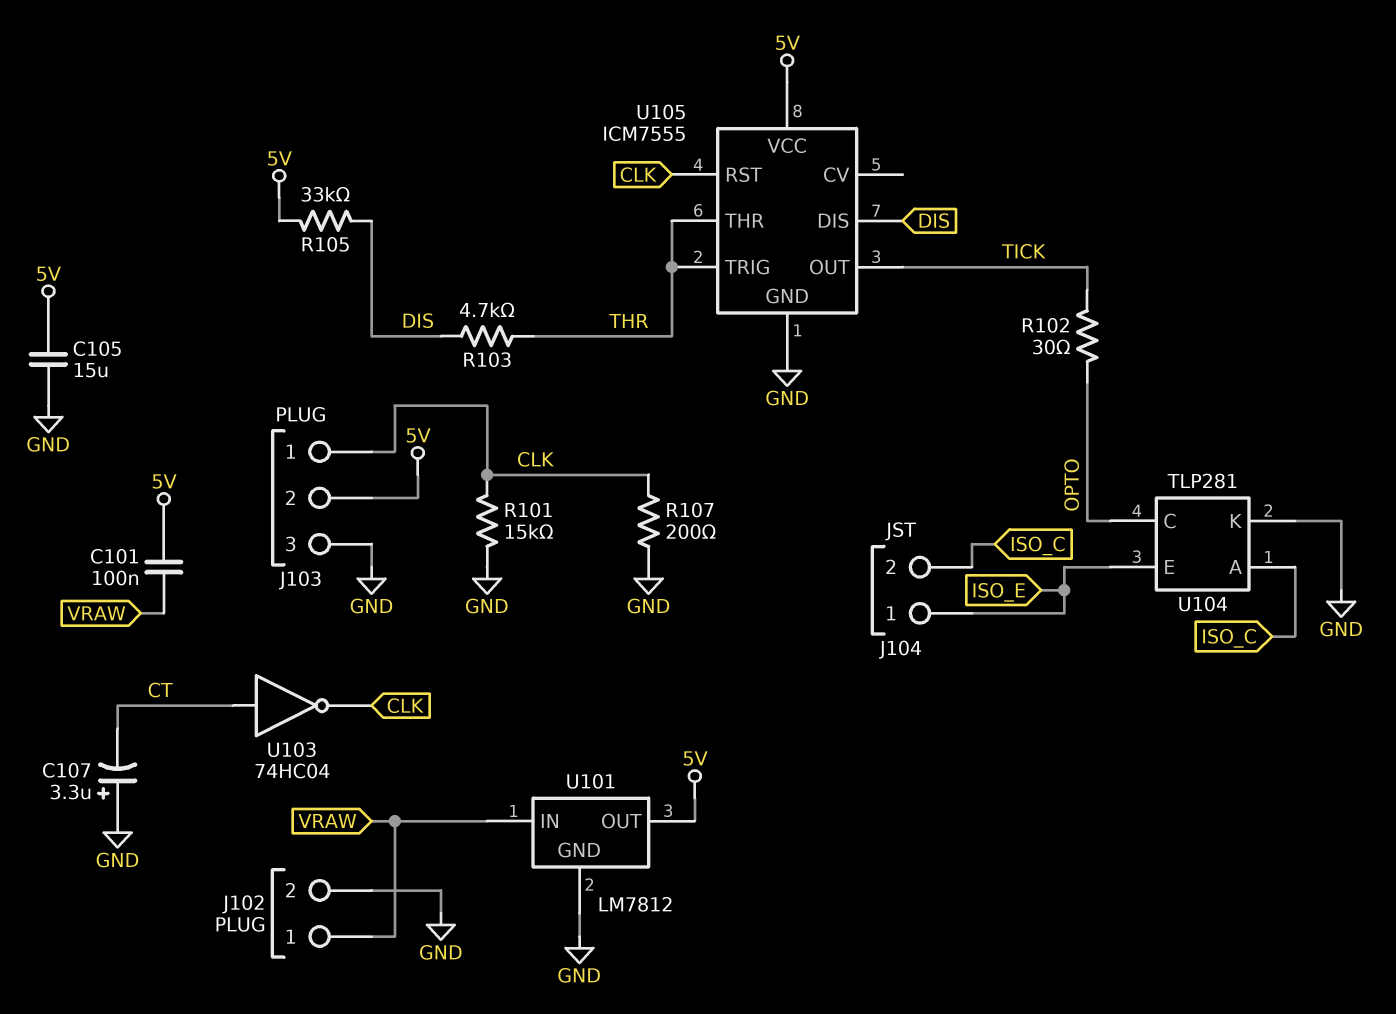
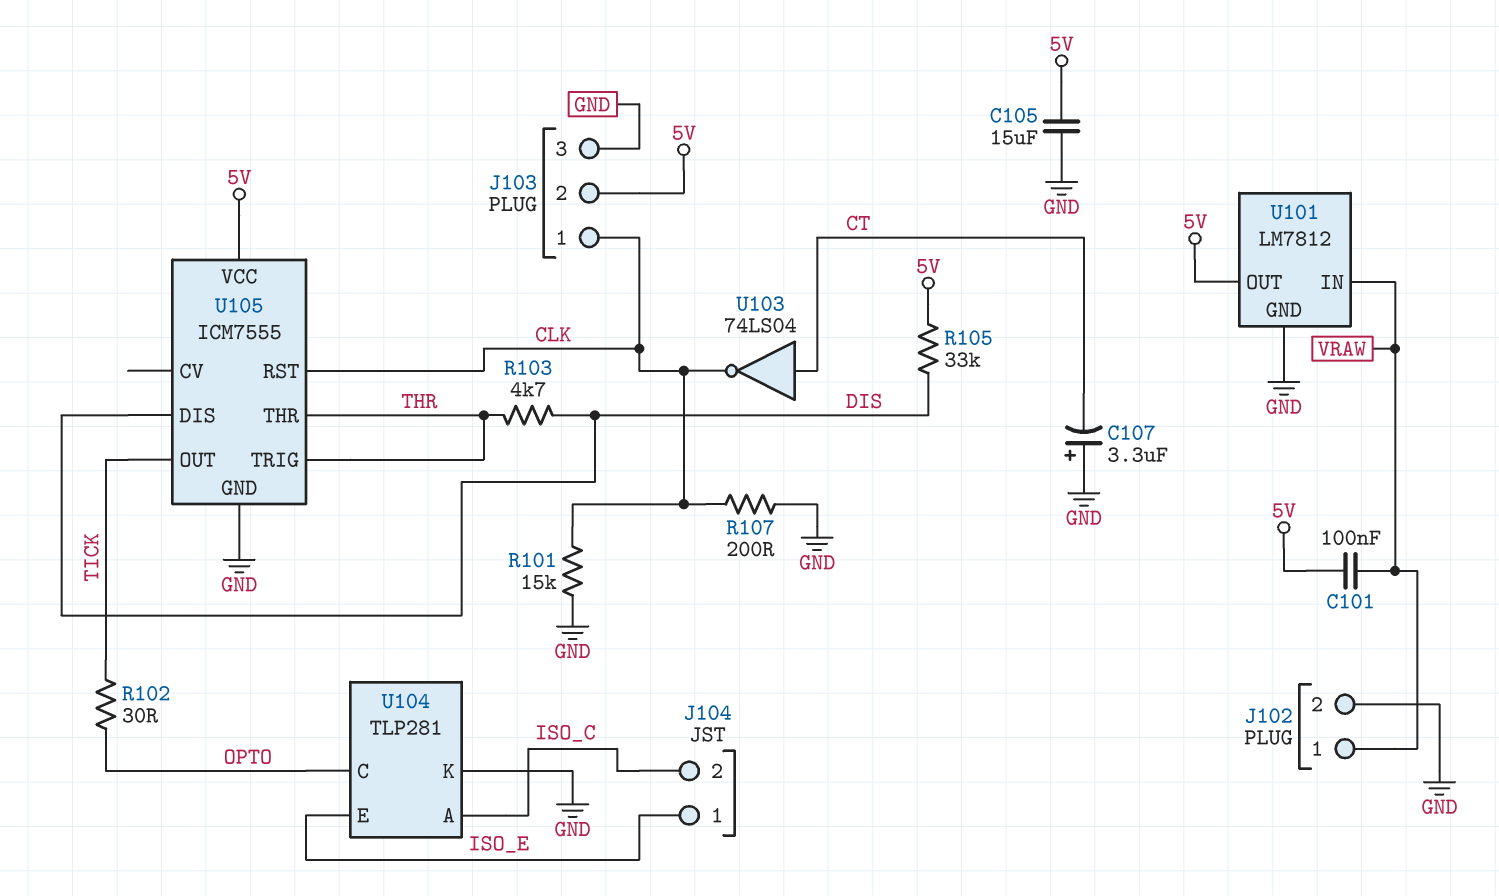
U103: NOT 74HC04 (in CT, out CLK) -> NOT 74LS04 (in CT, out CLK)

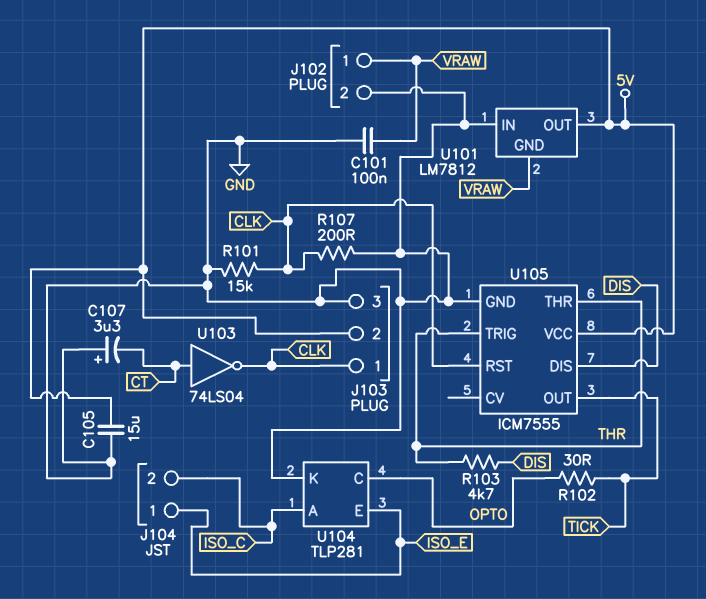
C101: 100nF (5V, VRAW) -> 100nF (GND, VRAW)
R105: 33k (5V, DIS) -> none
U101 pin GND: GND -> VRAW
U101 pin IN: VRAW -> GND

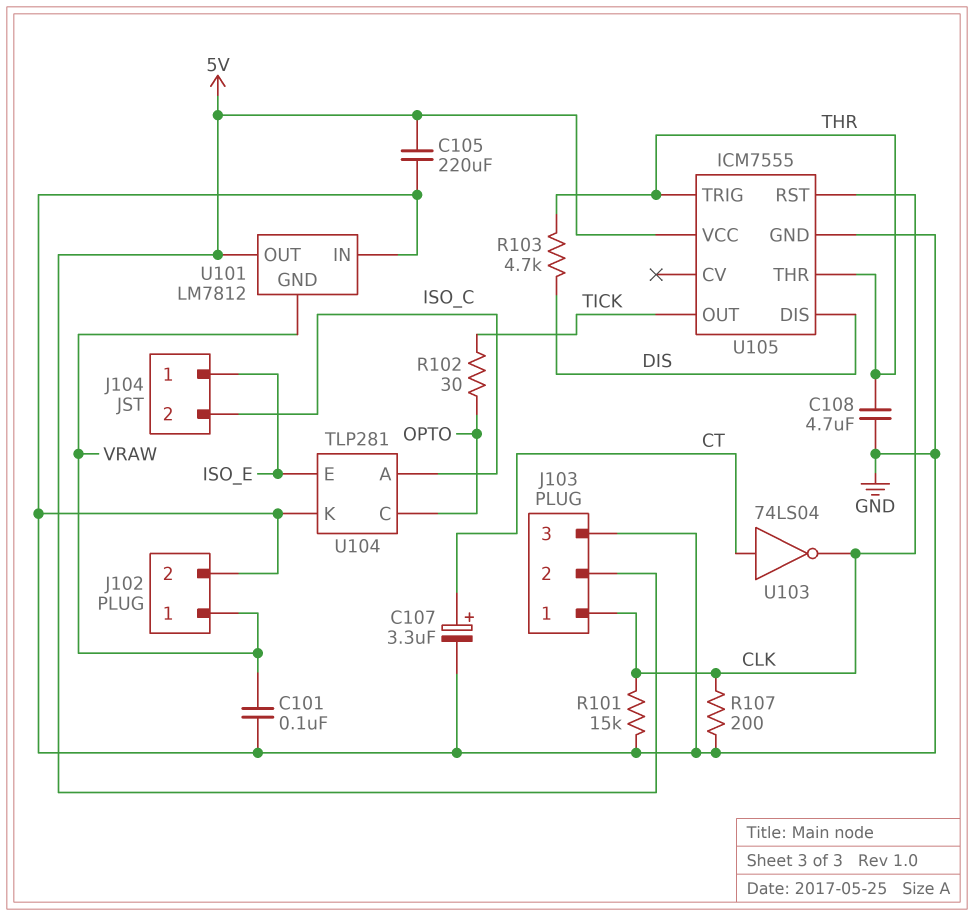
C105: 15uF (5V, GND) -> 220uF (5V, GND)
C107: 3.3uF (plus GND, minus CT) -> 3.3uF (plus CT, minus GND)
C108: none -> 4.7uF (GND, THR)

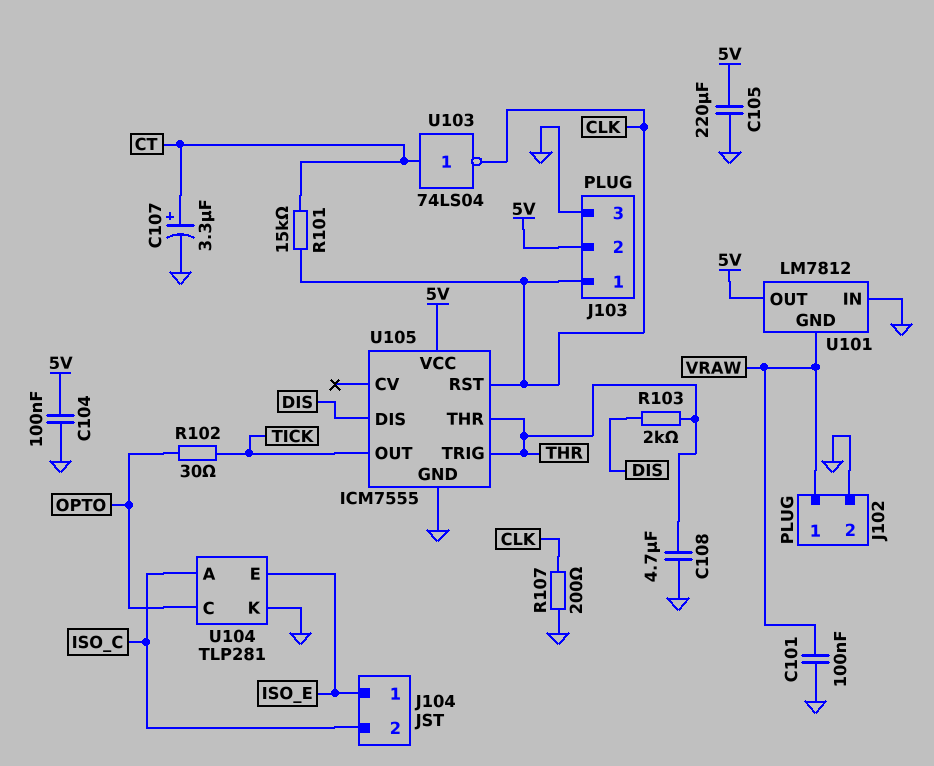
C104: none -> 100nF (5V, GND)
R101: 15k (CLK, GND) -> 15k (CLK, CT)
R103: 4.7k (DIS, THR) -> 2k (DIS, THR)

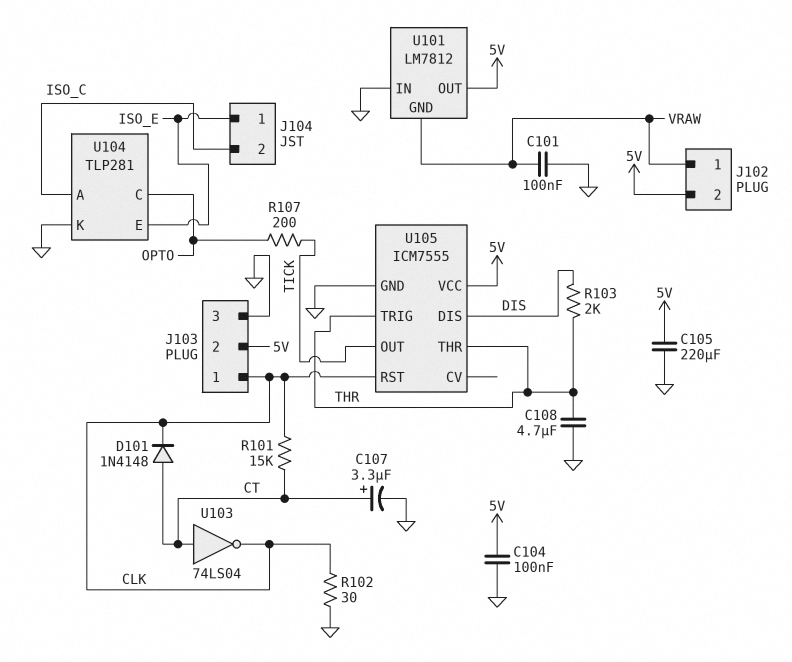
D101: none -> diode 1N4148 (A CT, K CLK)
J102 pin 2: GND -> 5V
R102: 30 (OPTO, TICK) -> 30 (CLK, GND)
R107: 200 (CLK, GND) -> 200 (OPTO, TICK)

